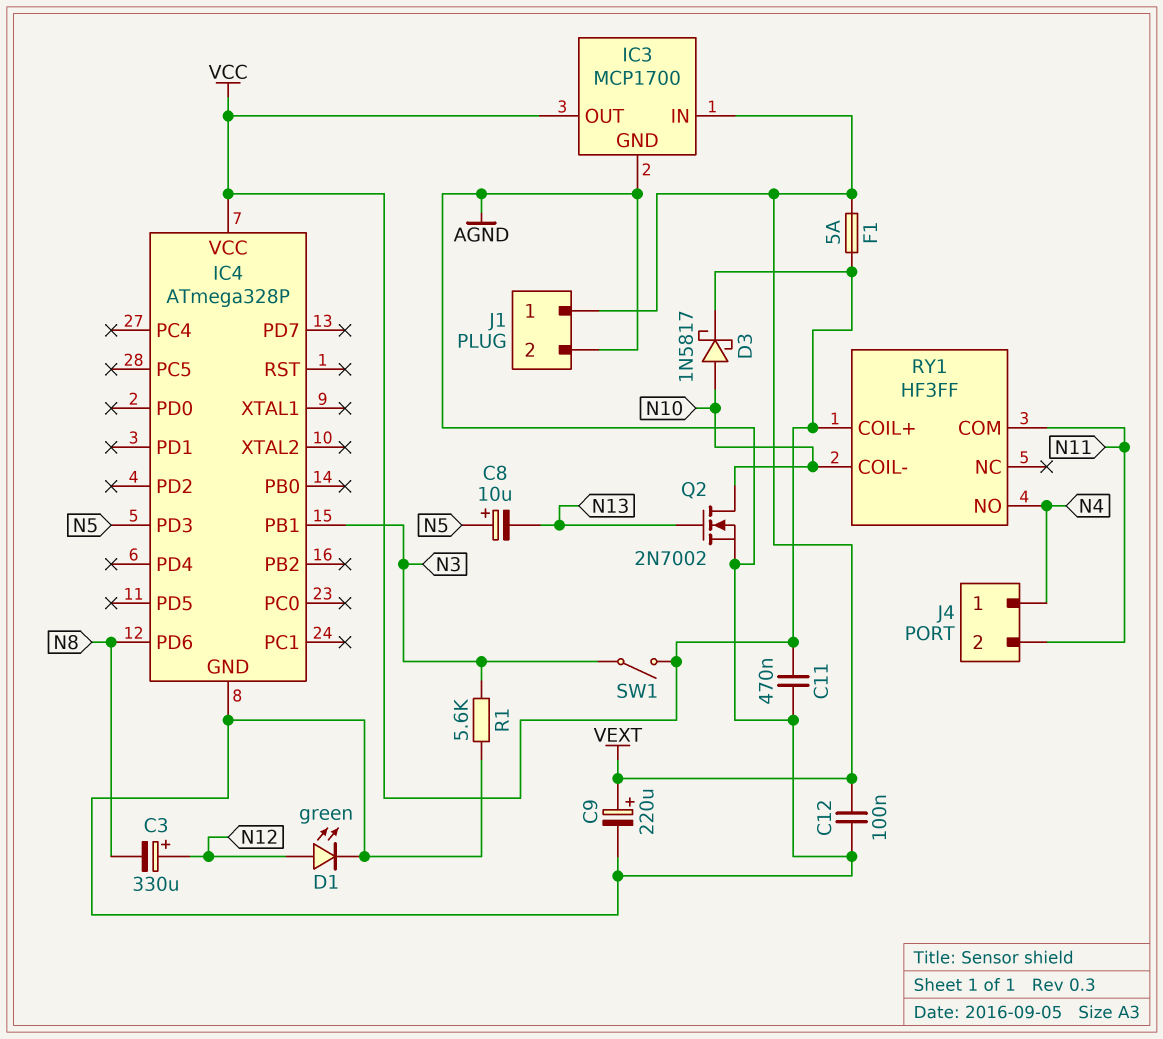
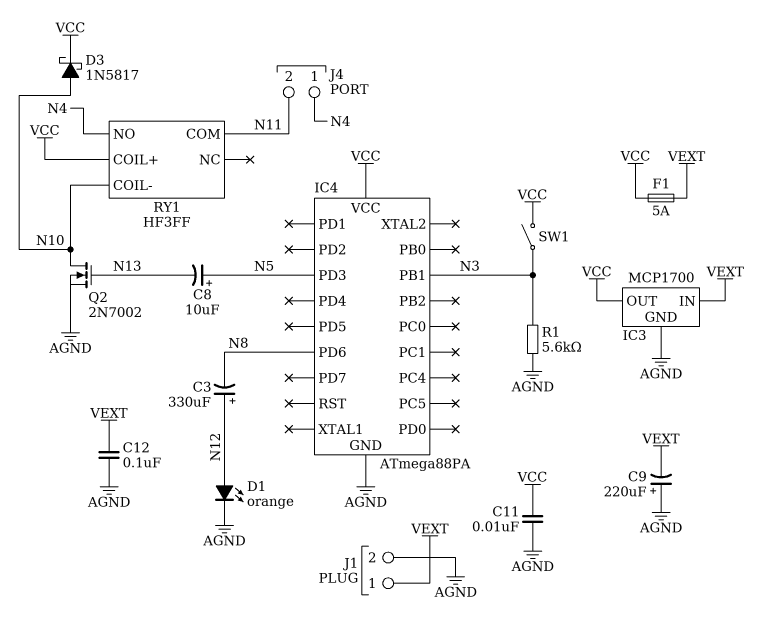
C9: 220uF (plus VEXT, minus AGND) -> 220uF (plus AGND, minus VEXT)
C11: 470nF (AGND, VCC) -> 10nF (AGND, VCC)
D1: LED green (A N12, K AGND) -> LED orange (A N12, K AGND)
IC4: ATmega328P -> ATmega88PA

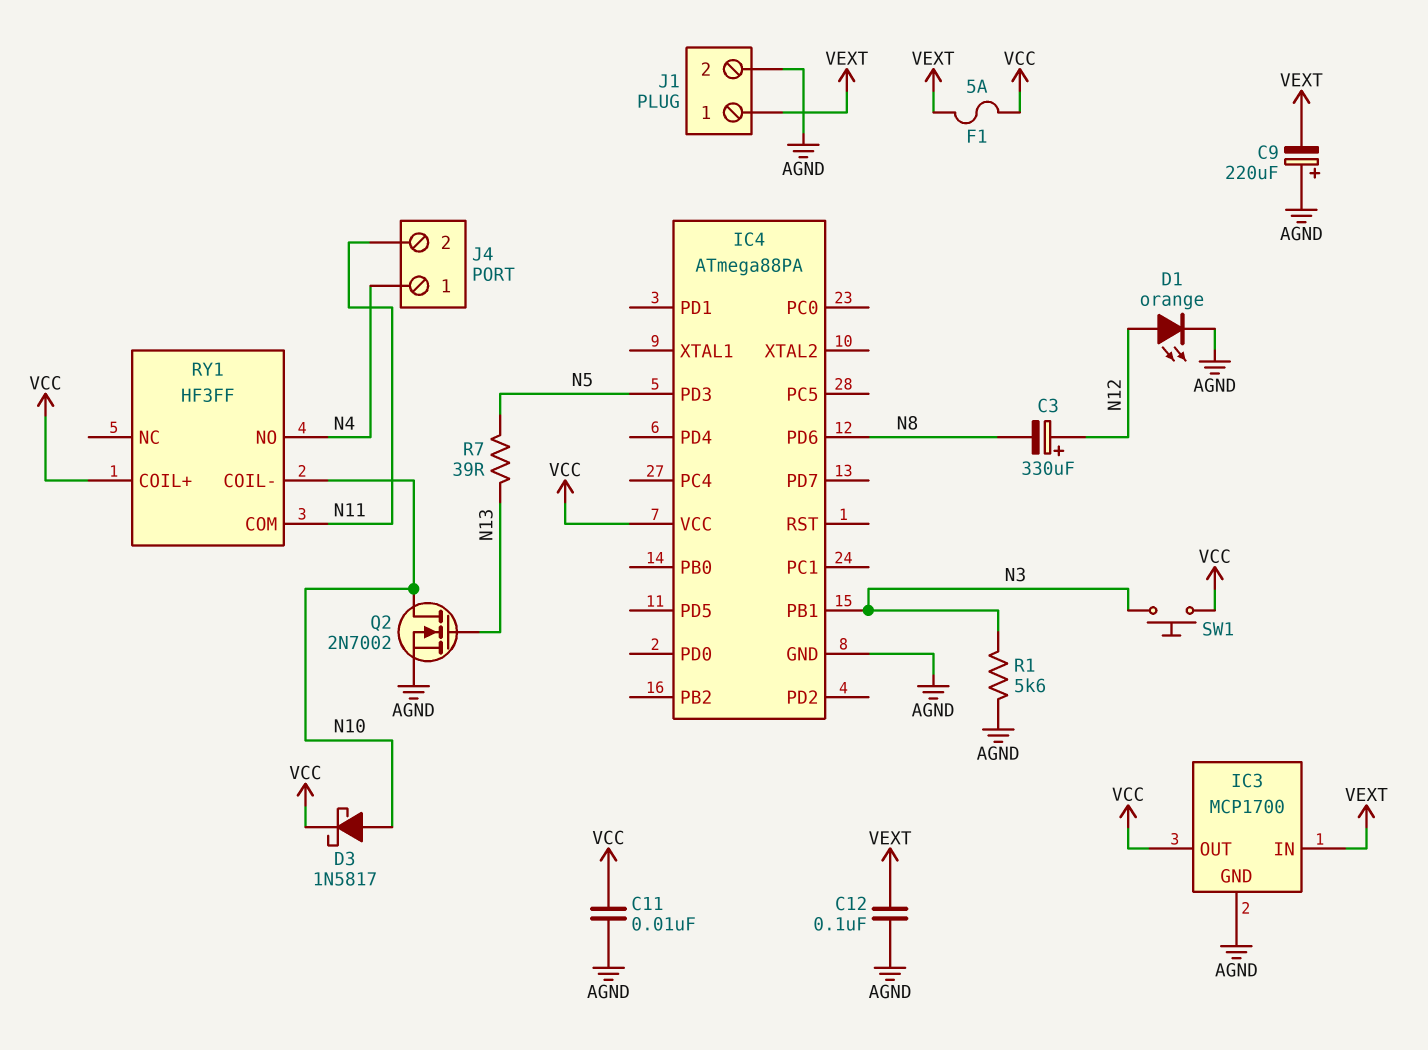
C8: 10uF (plus N5, minus N13) -> none
R7: none -> 39 (N5, N13)
SW1: switch (N3, VCC) -> button (N3, VCC)

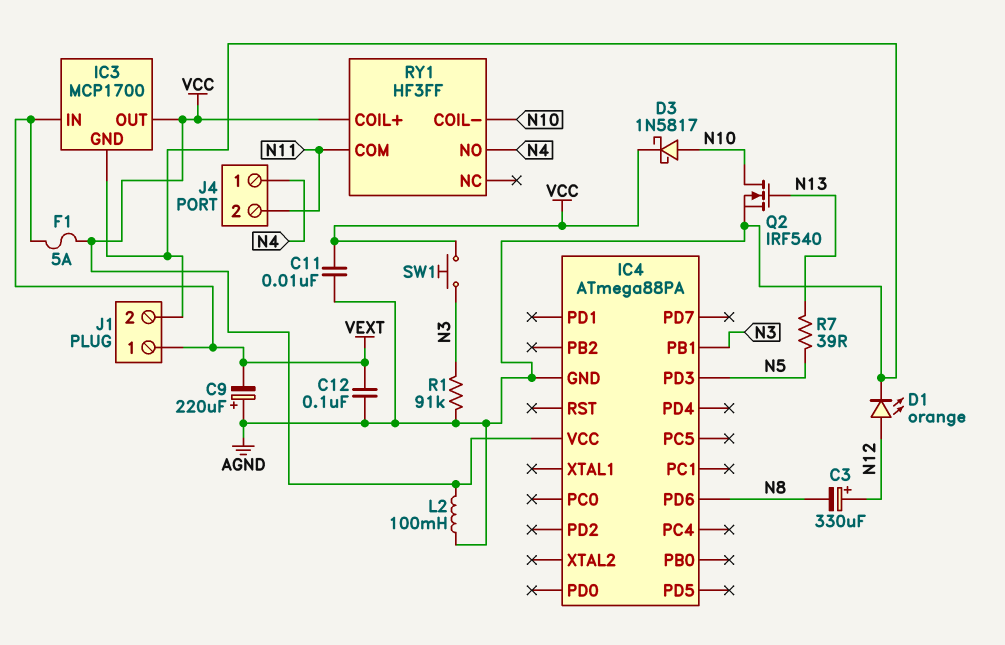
L2: none -> 100mH (AGND, VCC)
Q2: NMOS 2N7002 (G N13, D N10, S AGND) -> NMOS IRF540 (G N13, D N10, S AGND)
R1: 5.6k (AGND, N3) -> 91k (AGND, N3)

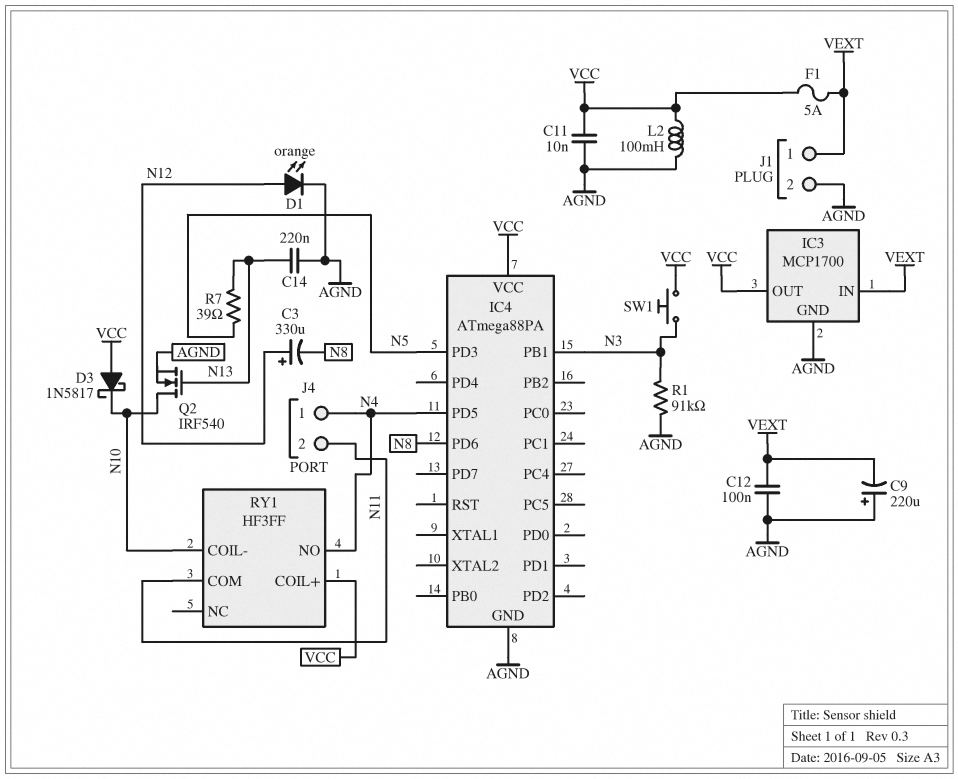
C14: none -> 220nF (AGND, N13)
D3: schottky 1N5817 (A N10, K VCC) -> schottky 1N5817 (A VCC, K N10)
IC4 pin PD5: none -> N4

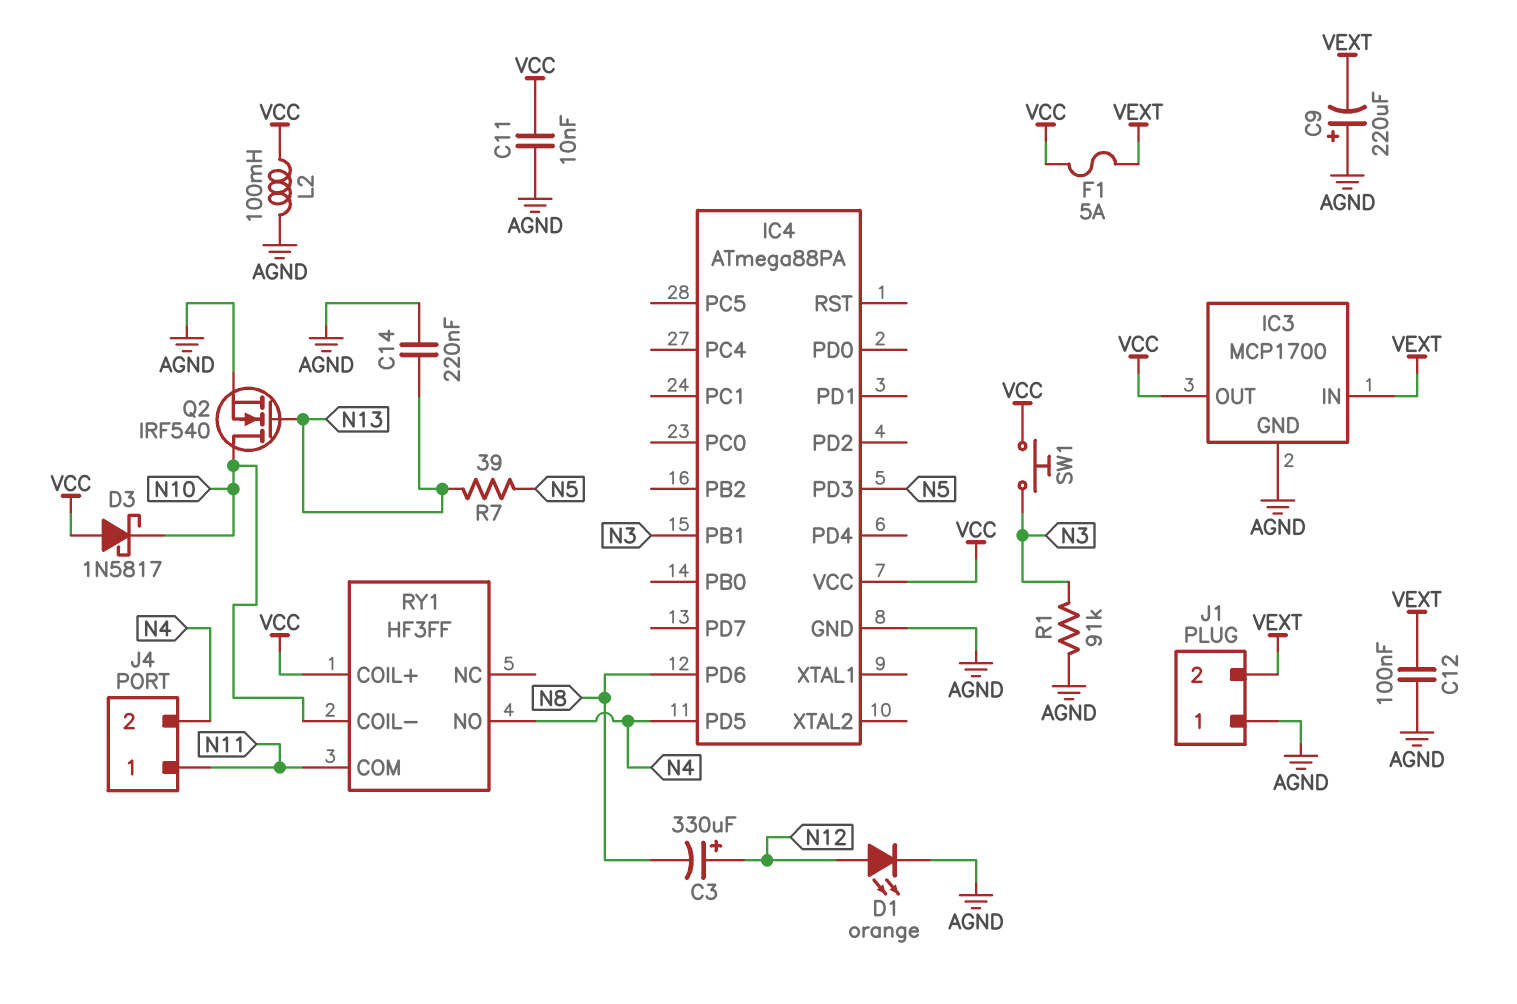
J1 pin 1: VEXT -> AGND
J1 pin 2: AGND -> VEXT
J4 pin 1: N4 -> N11
J4 pin 2: N11 -> N4

